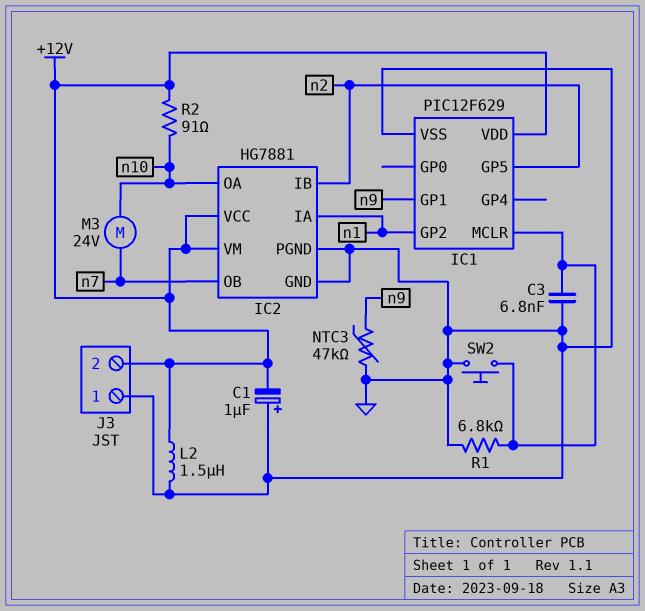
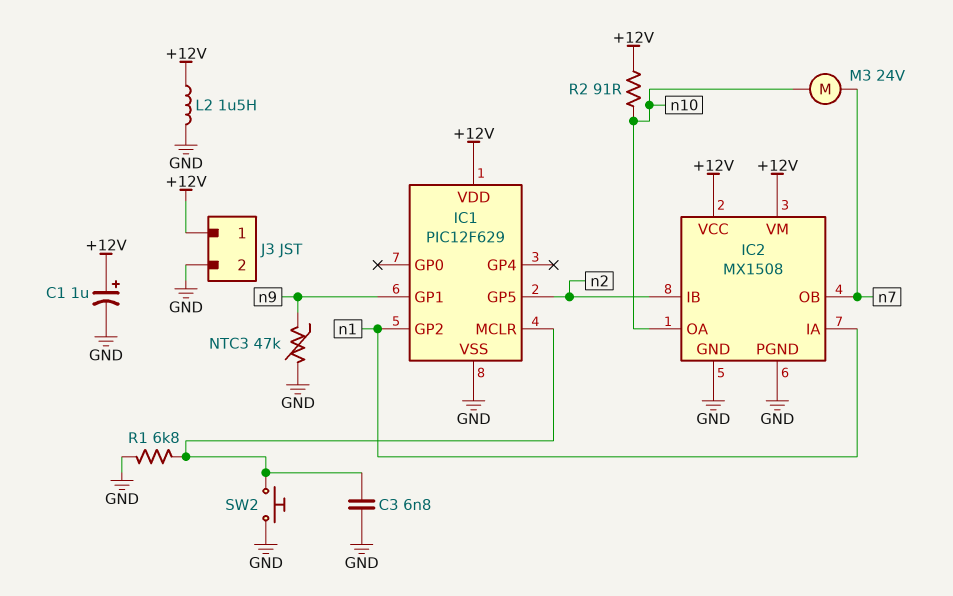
C1: 1uF (plus GND, minus +12V) -> 1uF (plus +12V, minus GND)
IC2: HG7881 -> MX1508
J3 pin 1: GND -> +12V
J3 pin 2: +12V -> GND

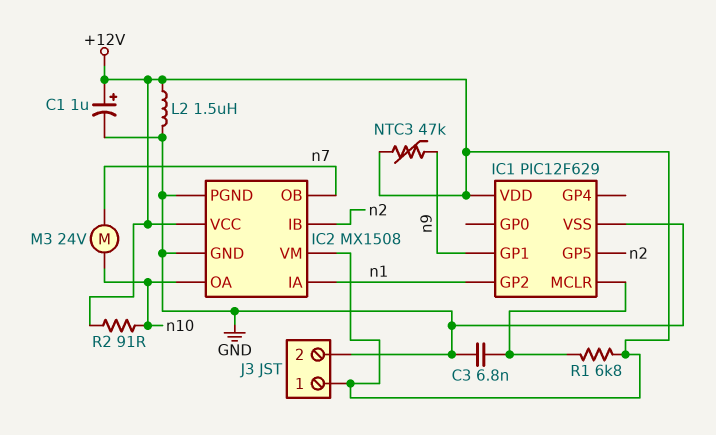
NTC3: 47k (GND, n9) -> 47k (+12V, n9)
R1: 6.8k (GND, IC1/MCLR) -> 6.8k (+12V, IC1/MCLR)
SW2: button (GND, IC1/MCLR) -> none

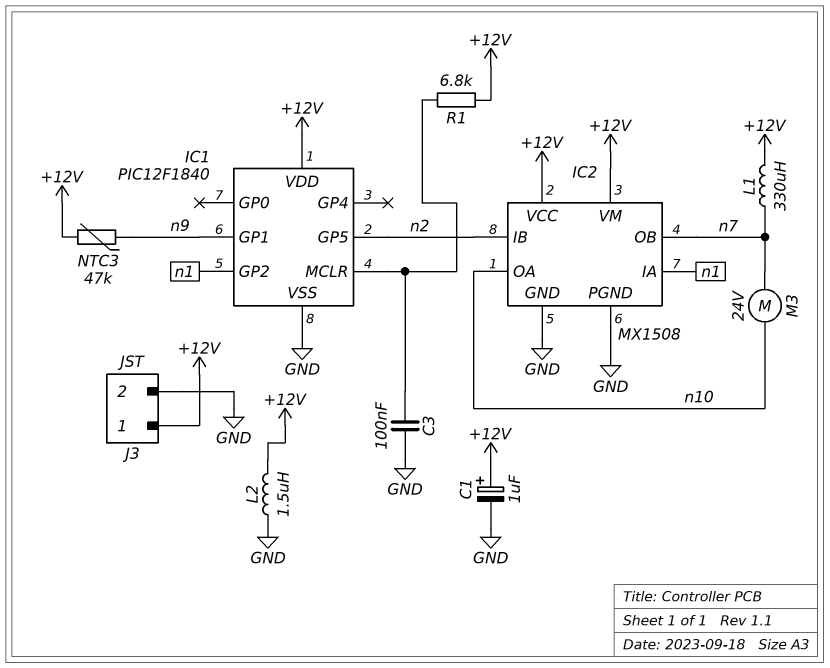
C3: 6.8nF (GND, IC1/MCLR) -> 100nF (GND, IC1/MCLR)
IC1: PIC12F629 -> PIC12F1840
L1: none -> 330uH (+12V, n7)
R2: 91 (+12V, n10) -> none

